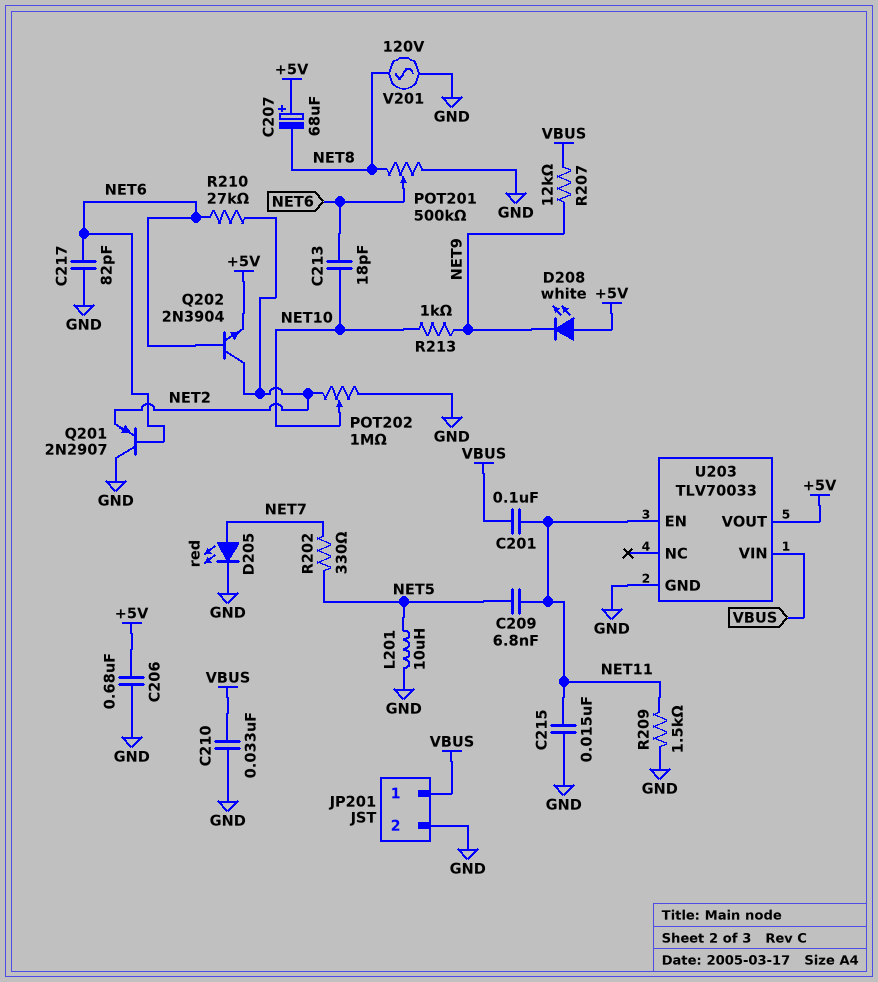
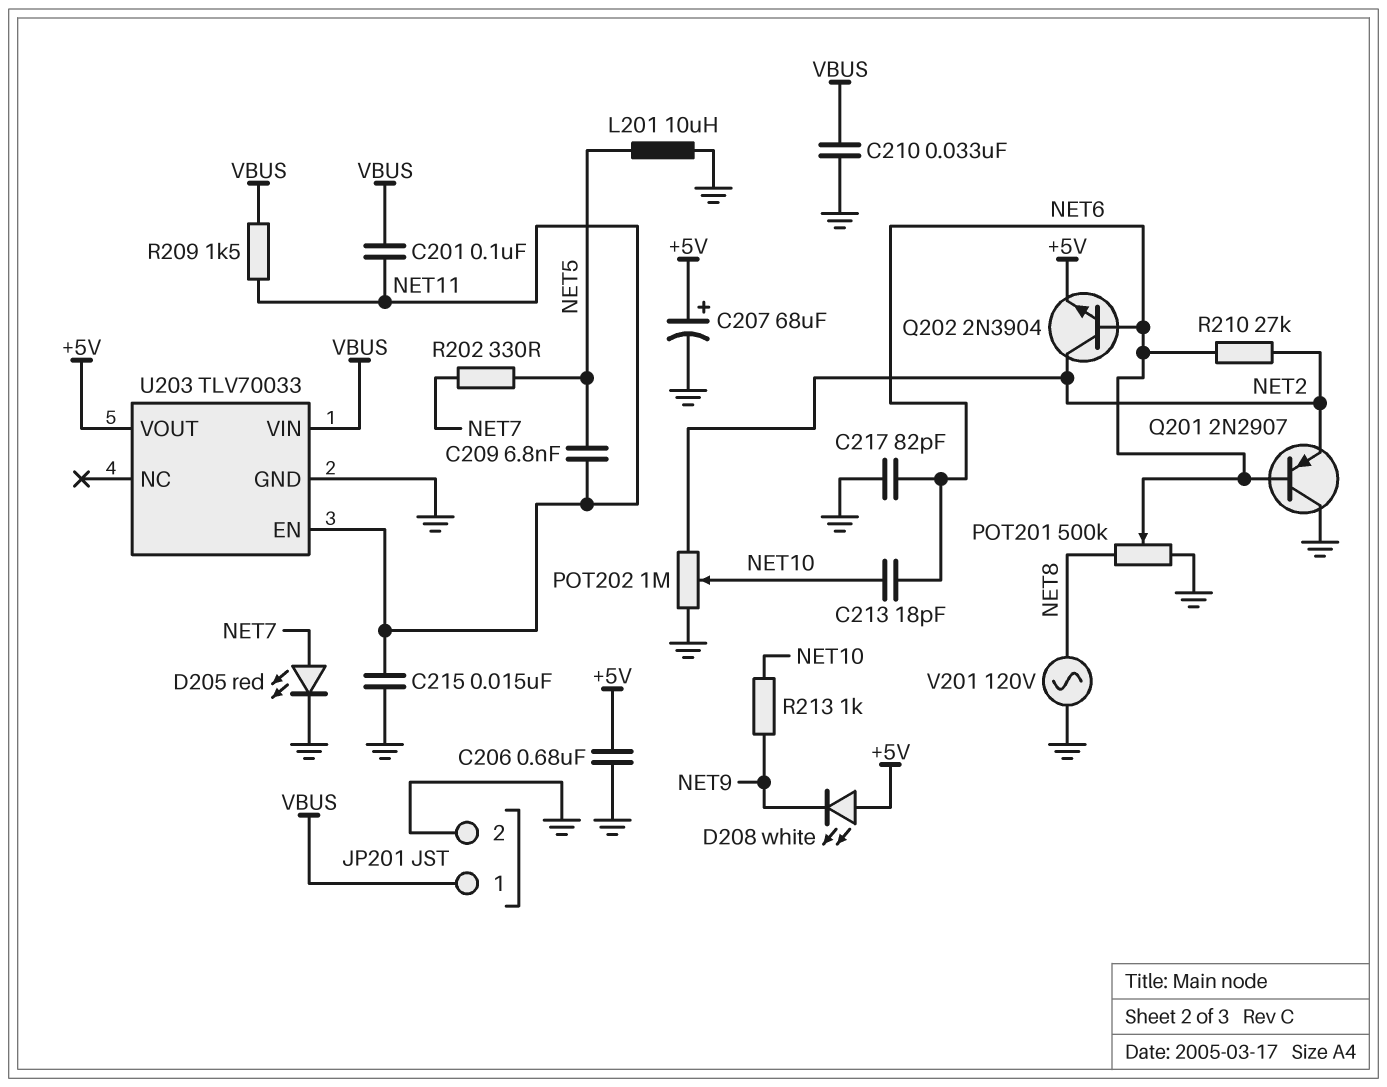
C207: 68uF (plus +5V, minus NET8) -> 68uF (plus +5V, minus GND)
R207: 12k (NET9, VBUS) -> none
R209: 1.5k (GND, NET11) -> 1.5k (NET11, VBUS)

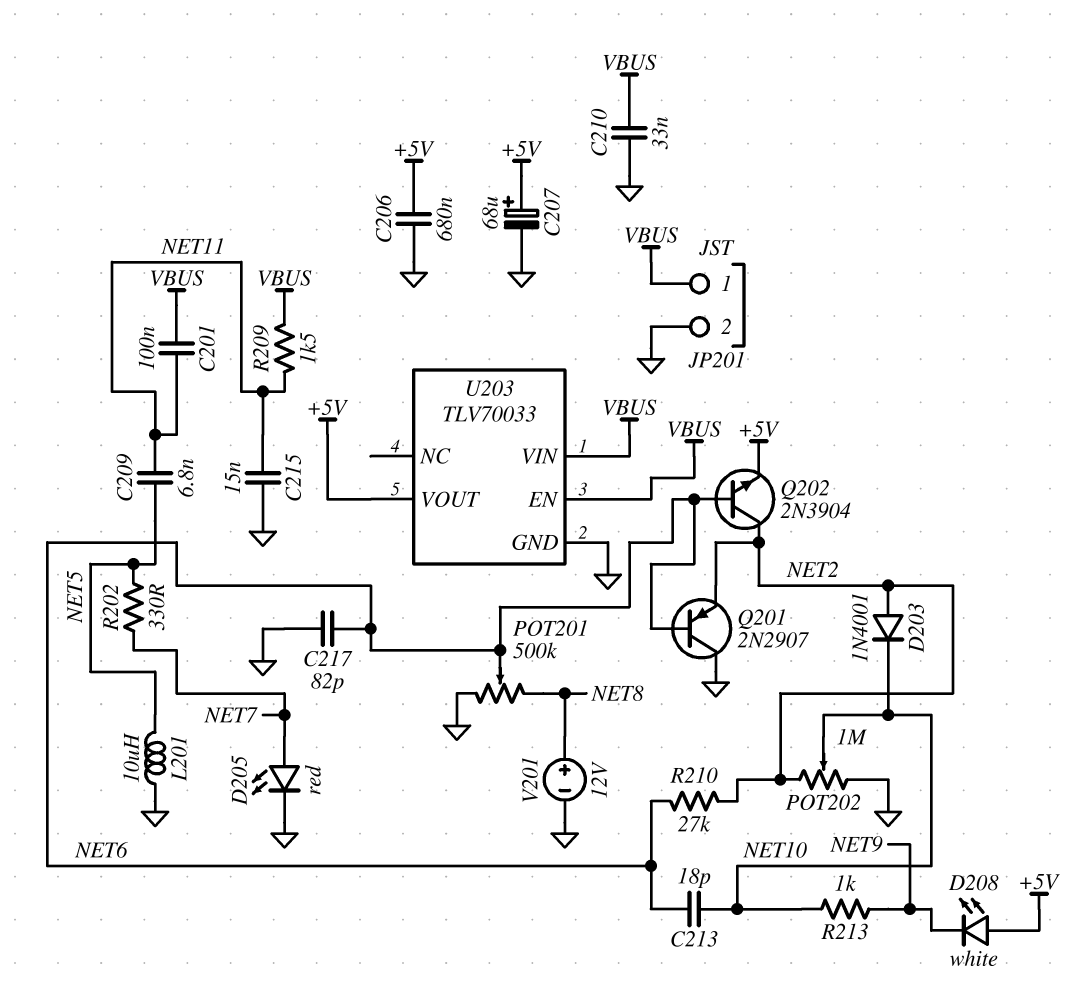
D203: none -> diode 1N4001 (A NET2, K NET10)
U203 pin EN: NET11 -> VBUS
V201: AC 120V (GND, NET8) -> 12V (plus NET8, minus GND)

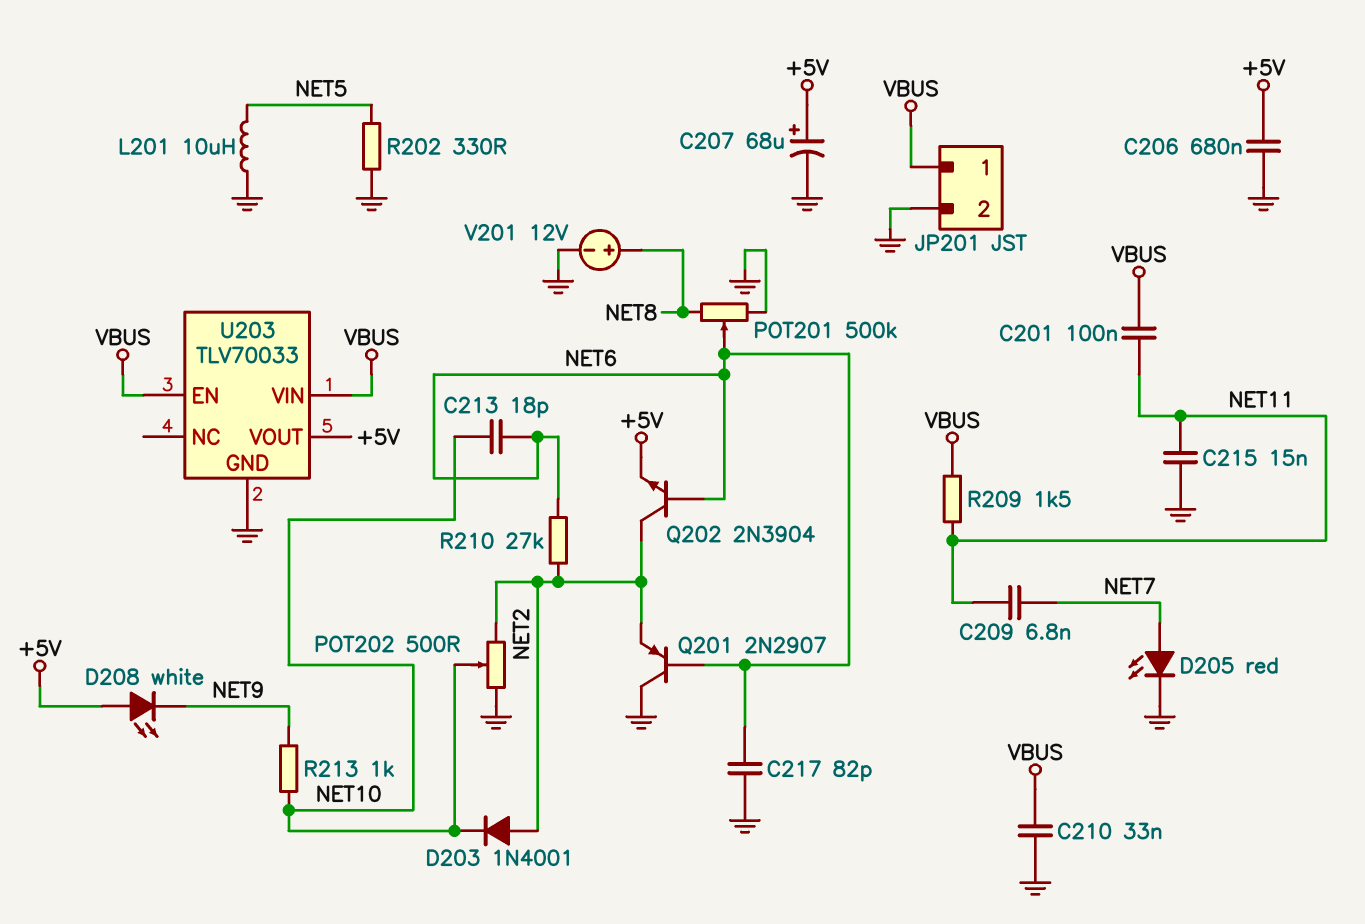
C209: 6.8nF (NET5, NET11) -> 6.8nF (NET7, NET11)
POT202: 1M (GND, NET2, wiper NET10) -> 500 (GND, NET2, wiper NET10)
R202: 330 (NET5, NET7) -> 330 (GND, NET5)

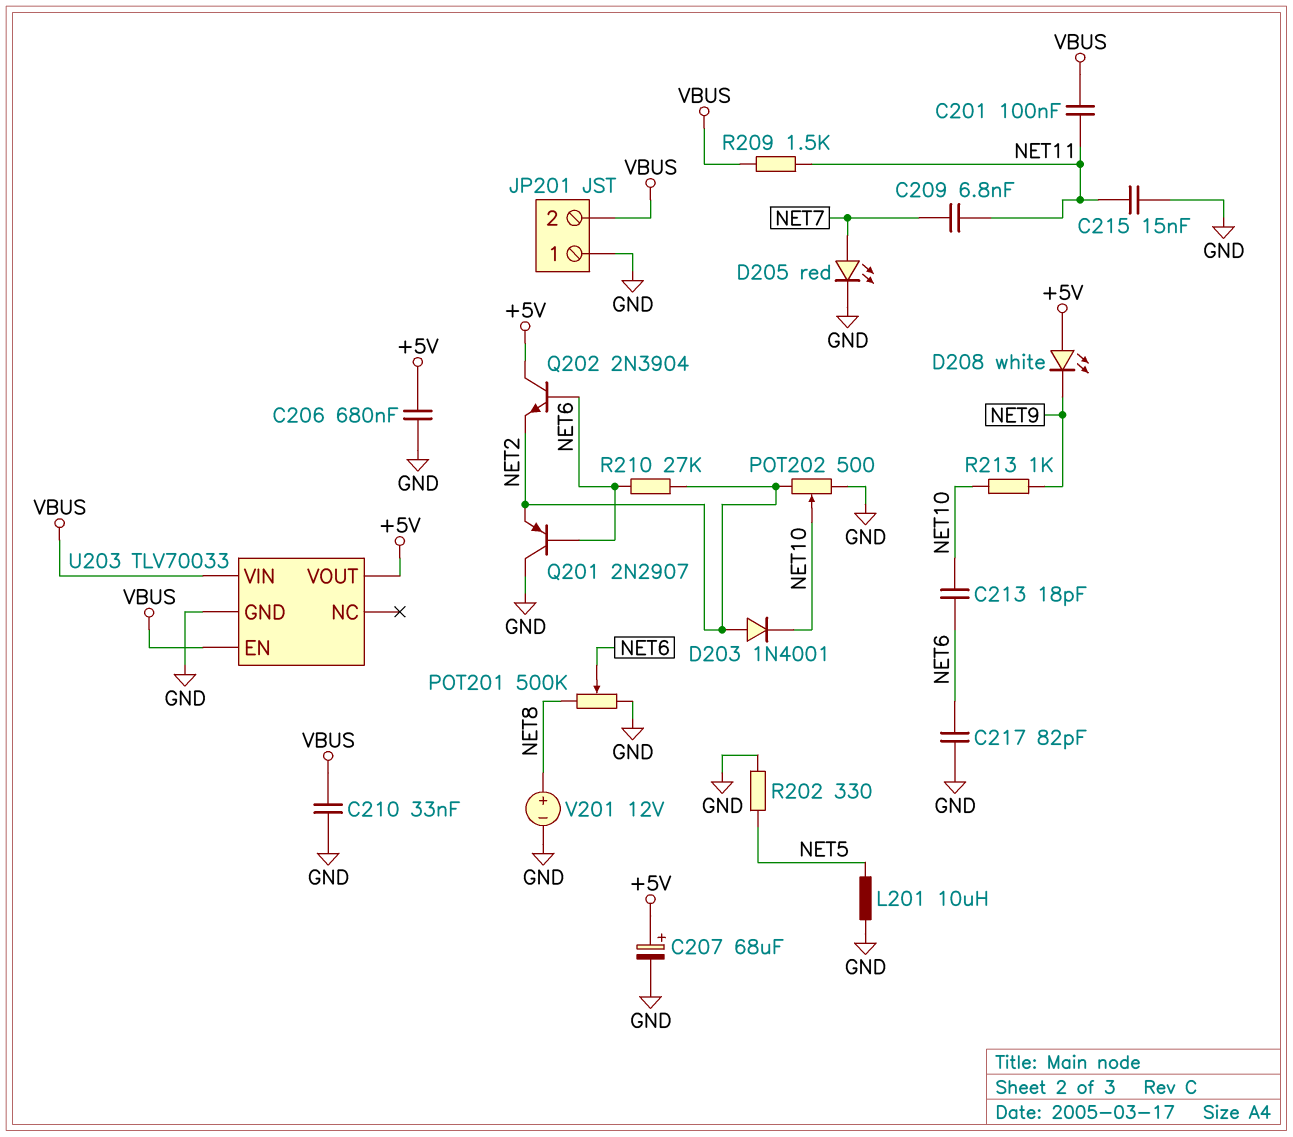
JP201 pin 1: VBUS -> GND
JP201 pin 2: GND -> VBUS
Q202: NPN 2N3904 (B NET6, C NET2, E +5V) -> NPN 2N3904 (B NET6, C +5V, E NET2)

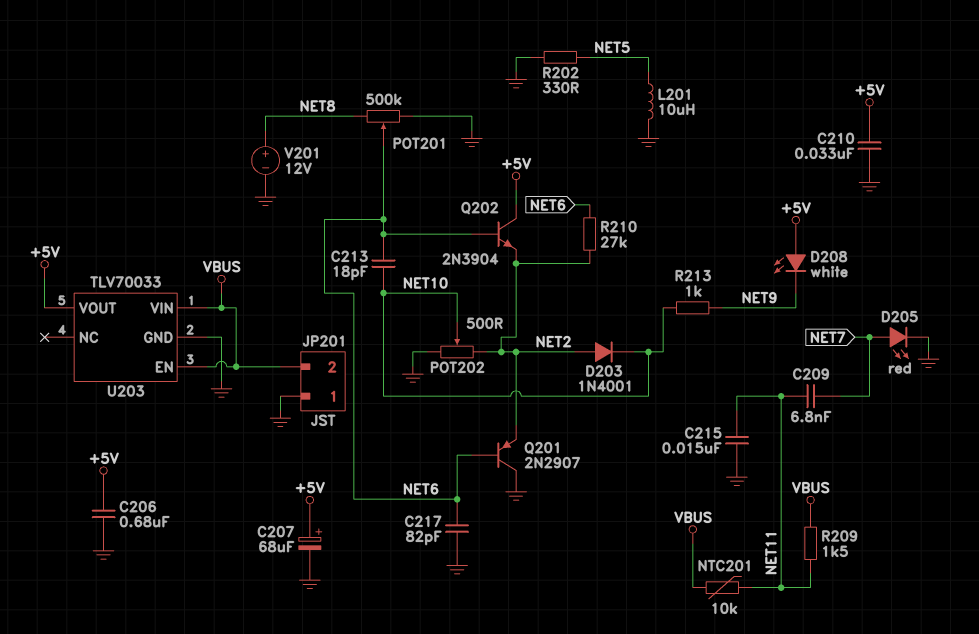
C201: 100nF (NET11, VBUS) -> none
C210: 33nF (GND, VBUS) -> 33nF (+5V, GND)
NTC201: none -> 10k (NET11, VBUS)

